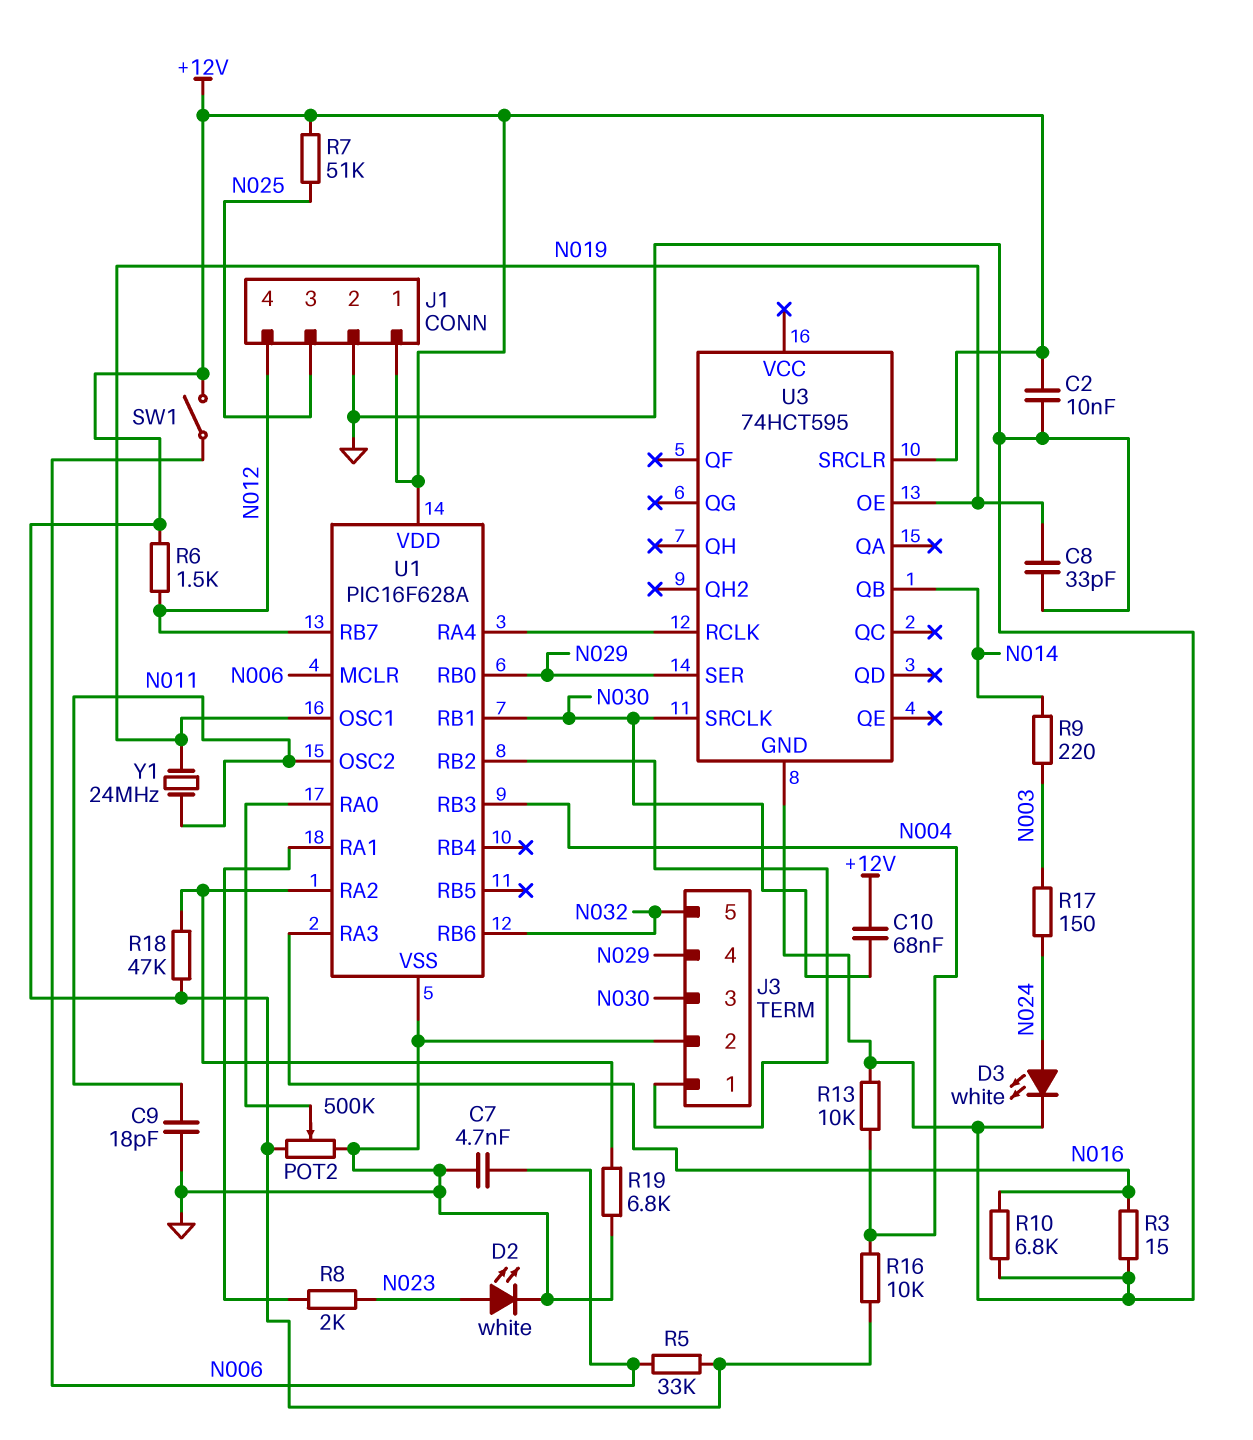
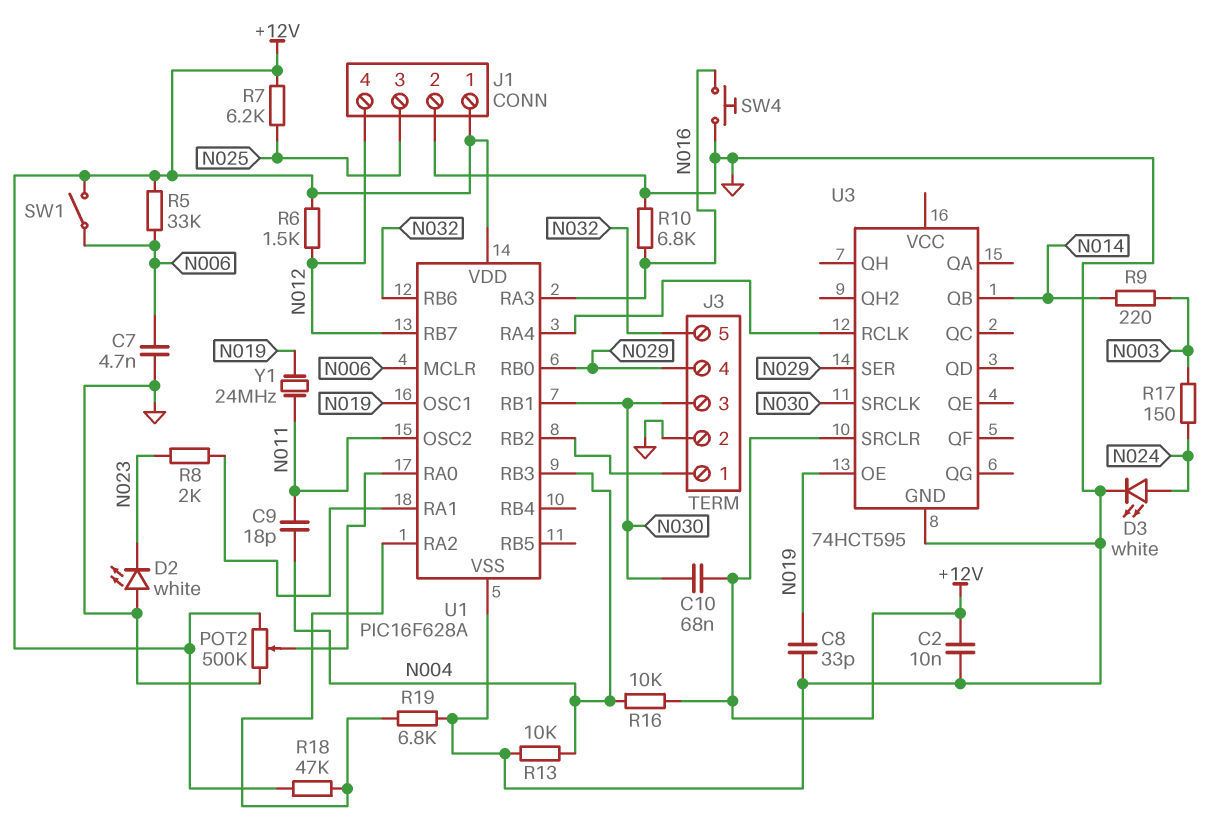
C9: 18pF (GND, N011) -> 18pF (N004, N011)
D2: LED white (A N023, K GND) -> LED white (A GND, K N023)
R3: 15 (GND, N016) -> none
R7: 51k (+12V, N025) -> 6.2k (+12V, N025)
SW4: none -> button (GND, N016)

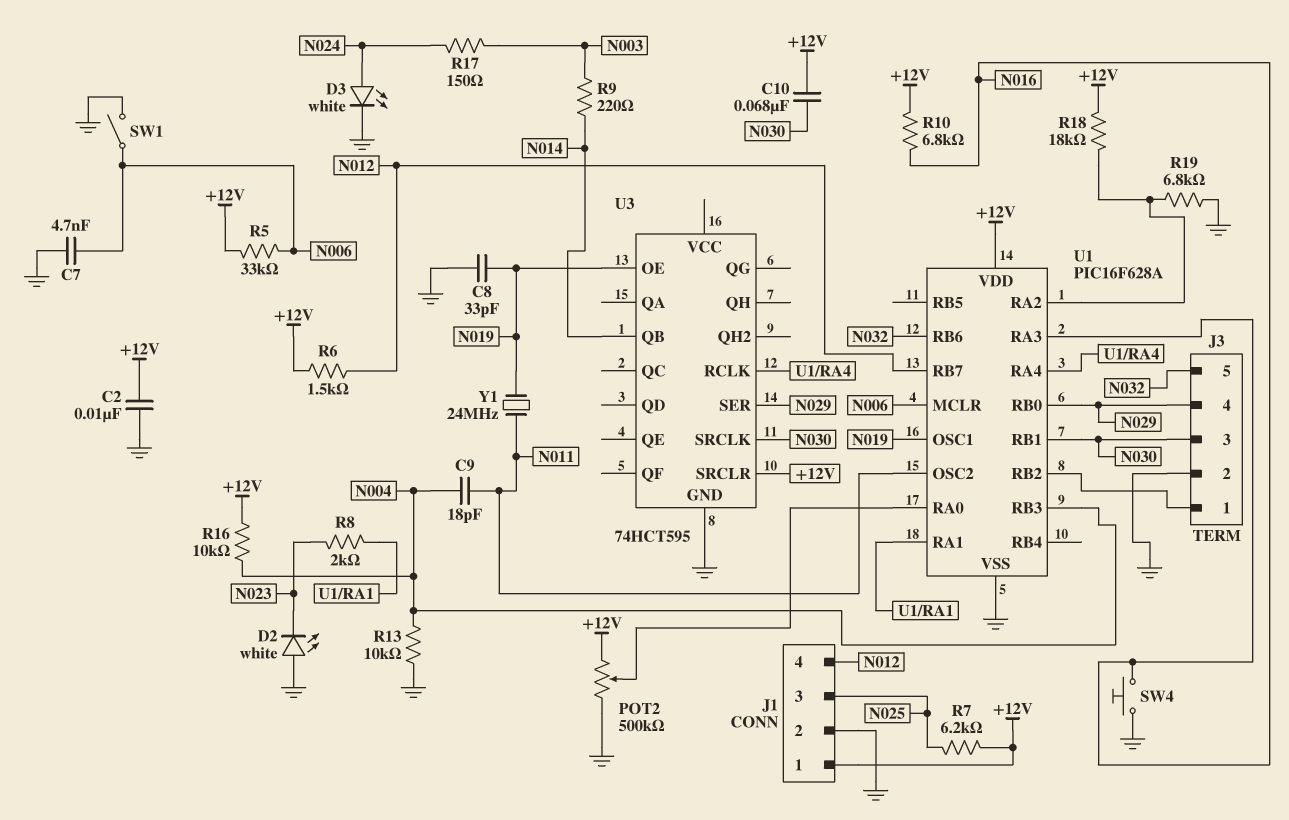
R10: 6.8k (GND, N016) -> 6.8k (+12V, N016)
R18: 47k (+12V, U1/RA2) -> 18k (+12V, U1/RA2)
SW1: switch (+12V, N006) -> switch (GND, N006)

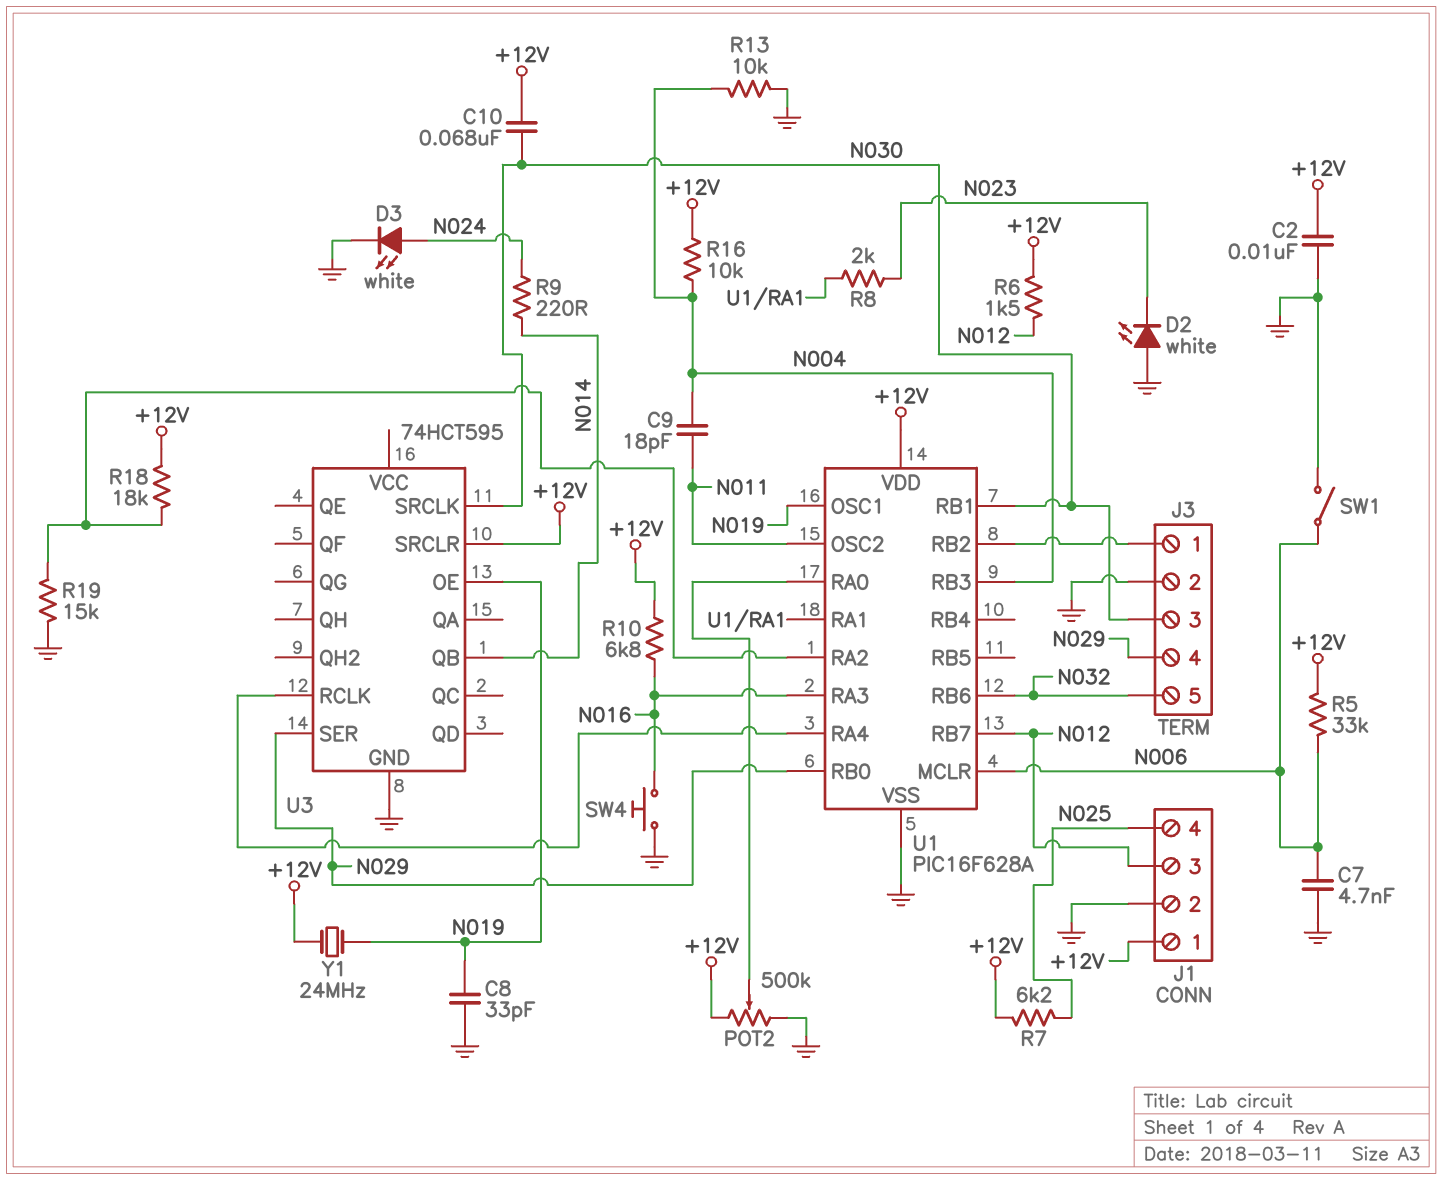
J1 pin 3: N025 -> N012
J1 pin 4: N012 -> N025
R9: 220 (N003, N014) -> 220 (N014, N024)
R17: 150 (N003, N024) -> none
R19: 6.8k (GND, U1/RA2) -> 15k (GND, U1/RA2)
Y1: 24MHz (N011, N019) -> 24MHz (+12V, N019)

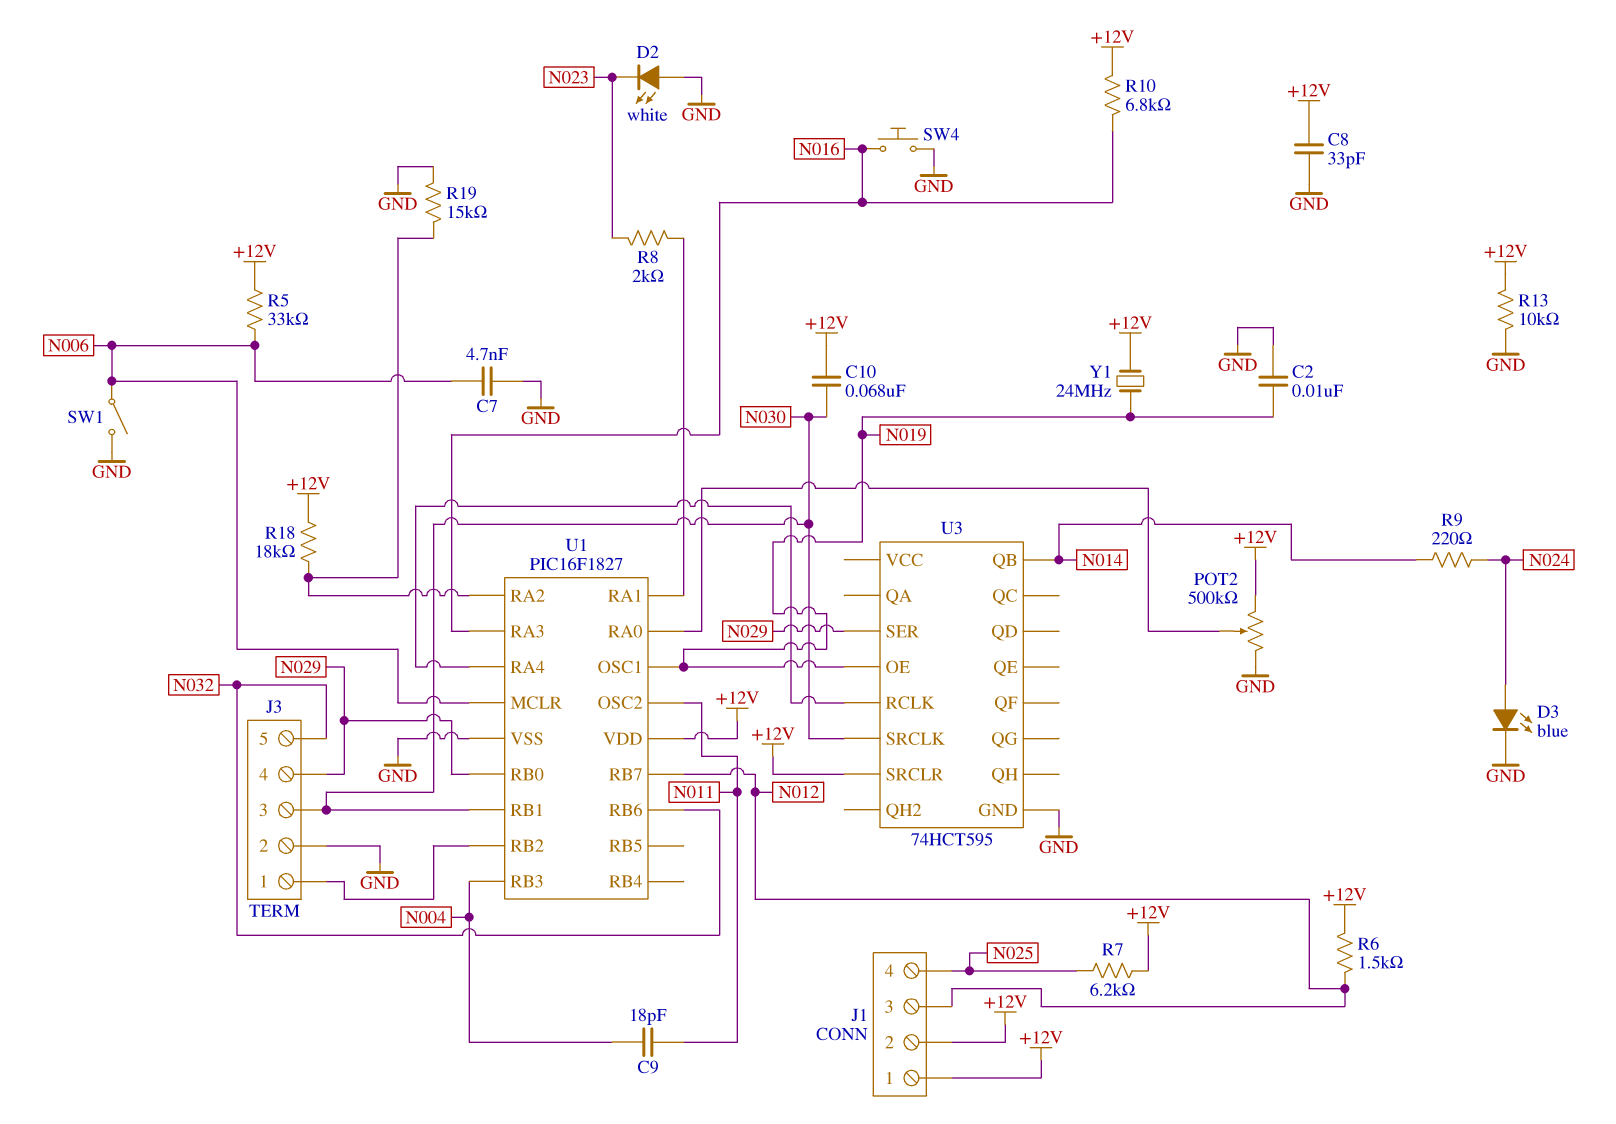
C2: 10nF (+12V, GND) -> 10nF (GND, N019)
C8: 33pF (GND, N019) -> 33pF (+12V, GND)
D3: LED white (A N024, K GND) -> LED blue (A N024, K GND)
J1 pin 2: GND -> +12V
R13: 10k (GND, N004) -> 10k (+12V, GND)
R16: 10k (+12V, N004) -> none
U1: PIC16F628A -> PIC16F1827

